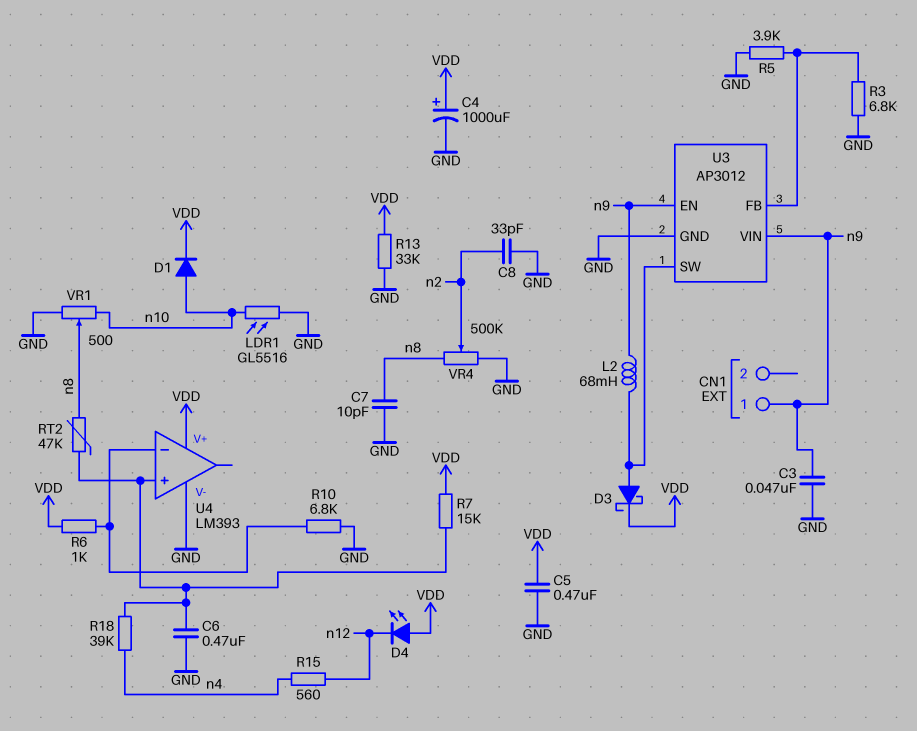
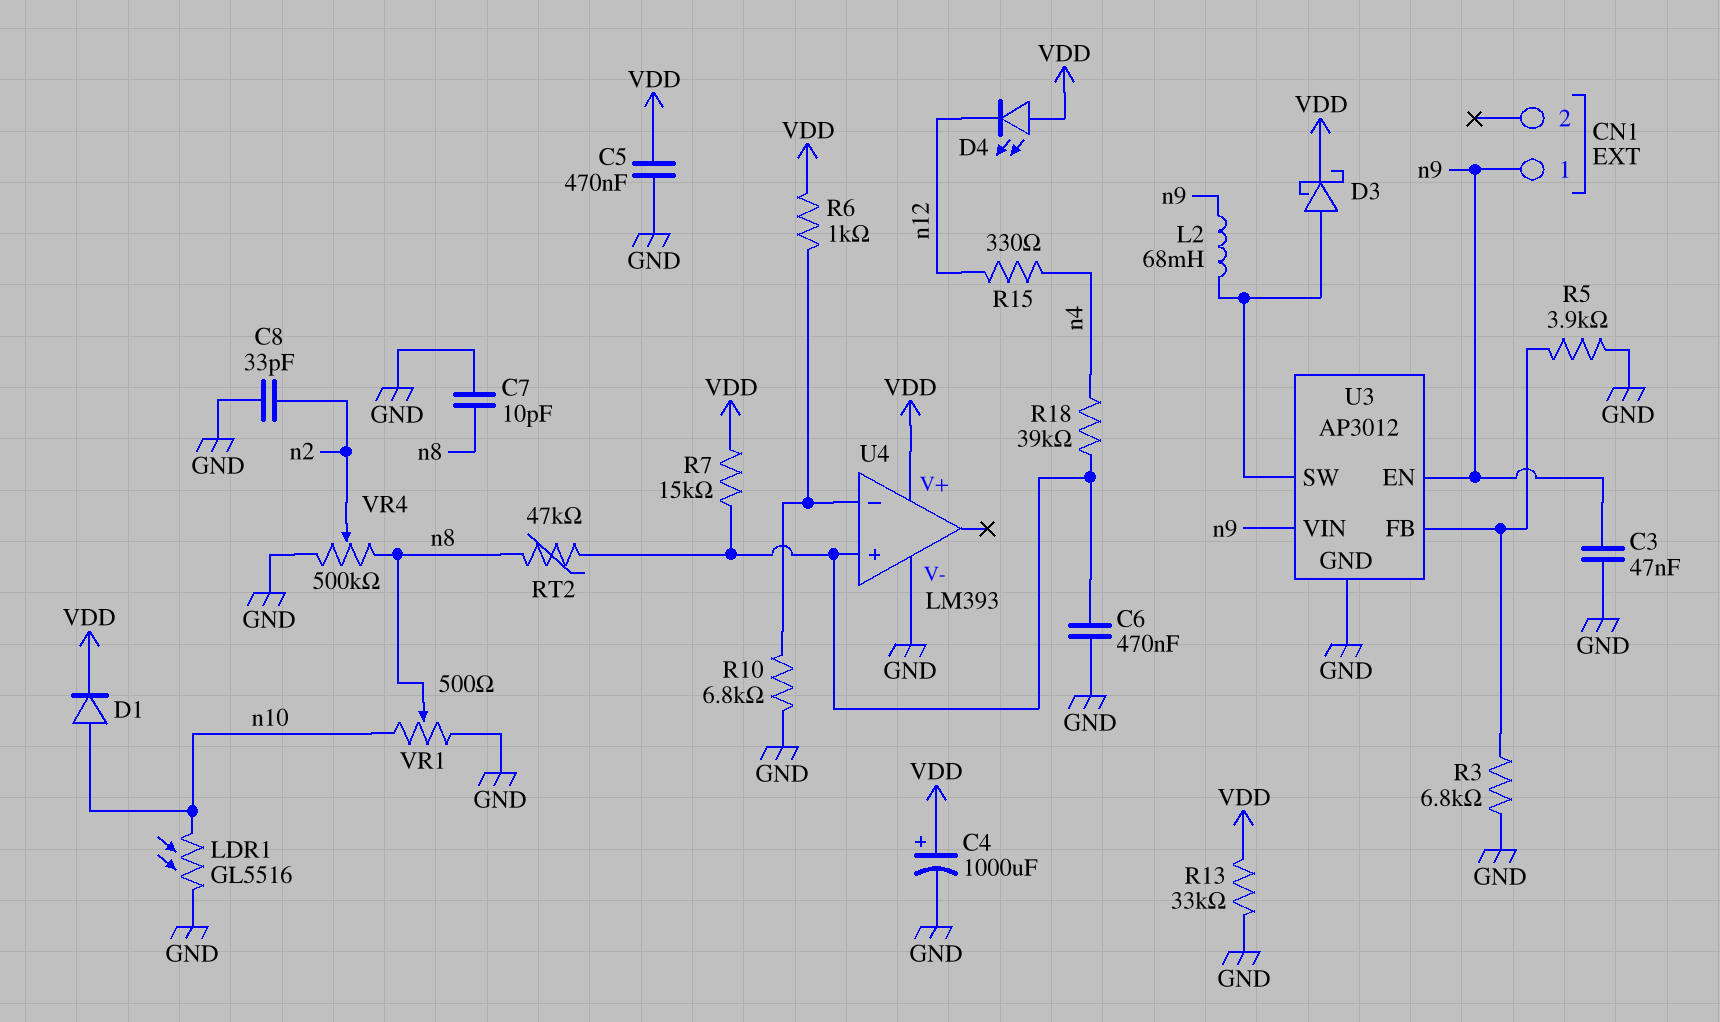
R15: 560 (n4, n12) -> 330 (n4, n12)

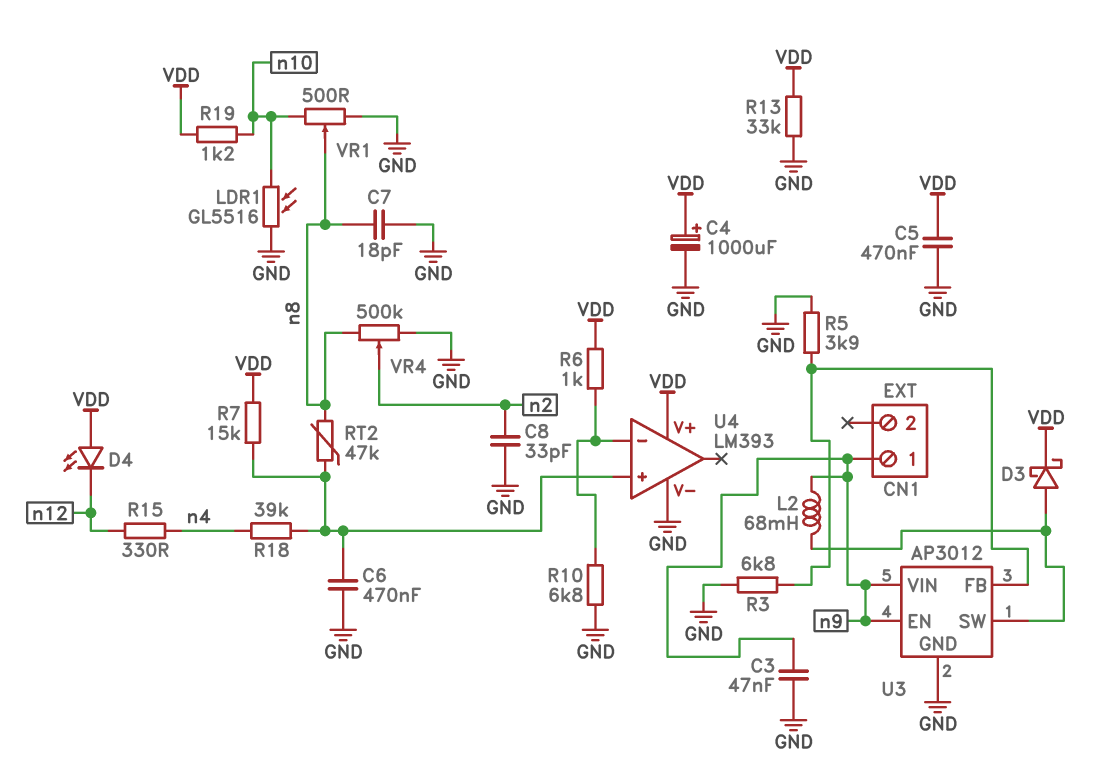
C7: 10pF (GND, n8) -> 18pF (GND, n8)
D1: diode (A n10, K VDD) -> none
R19: none -> 1.2k (VDD, n10)

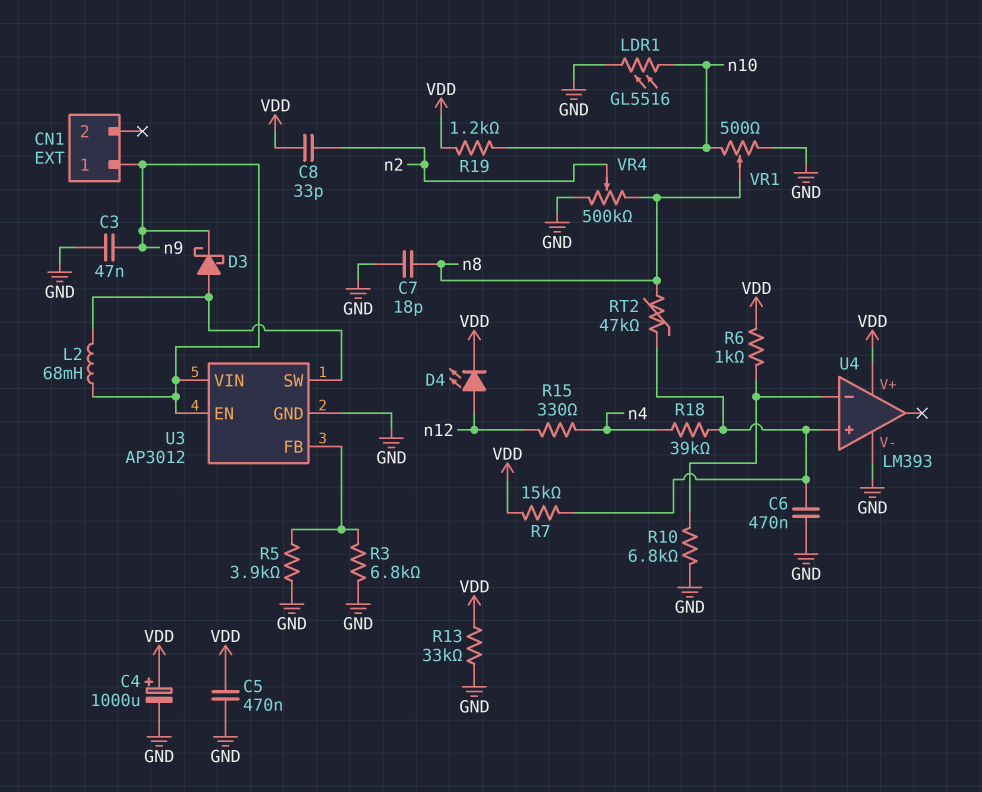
C8: 33pF (GND, n2) -> 33pF (VDD, n2)
D3: schottky (A U3/SW, K VDD) -> schottky (A U3/SW, K n9)
D4: LED (A VDD, K n12) -> LED (A n12, K VDD)

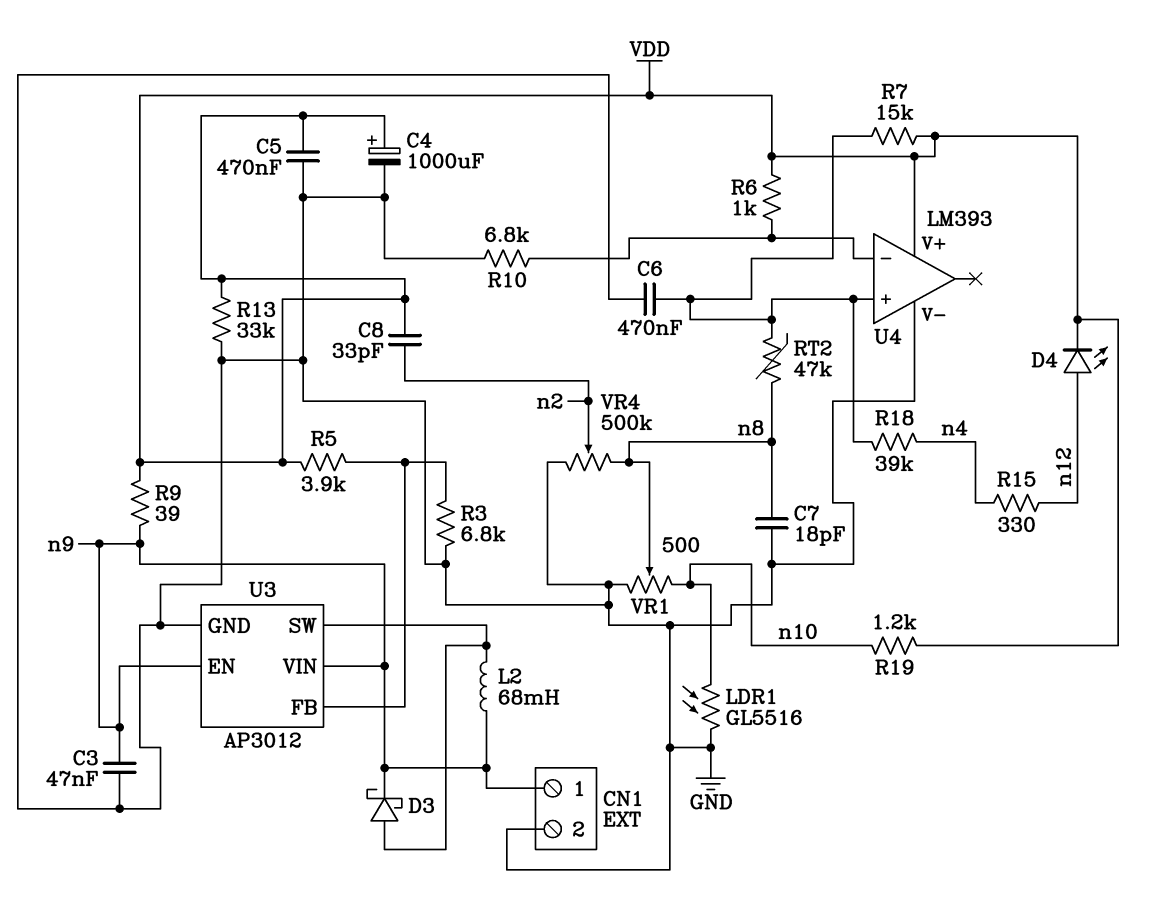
CN1 pin 2: none -> GND
R5: 3.9k (GND, U3/FB) -> 3.9k (U3/FB, VDD)
R9: none -> 39 (VDD, n9)

